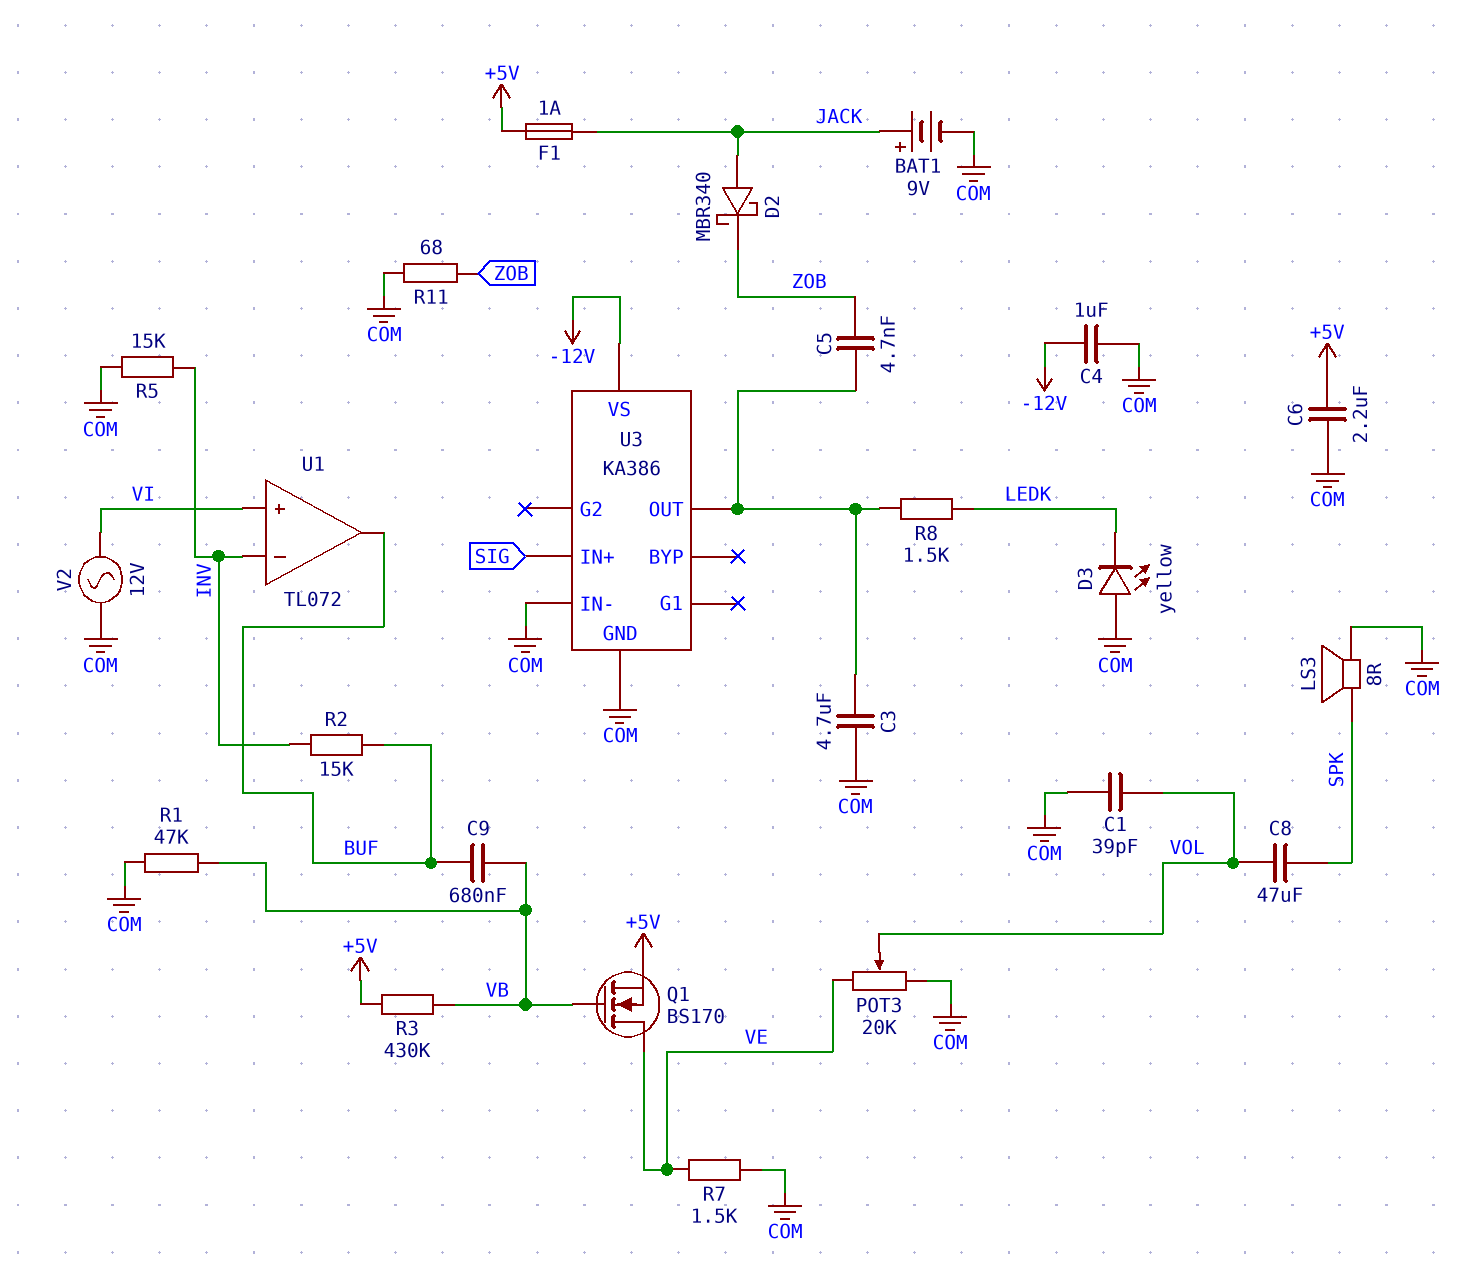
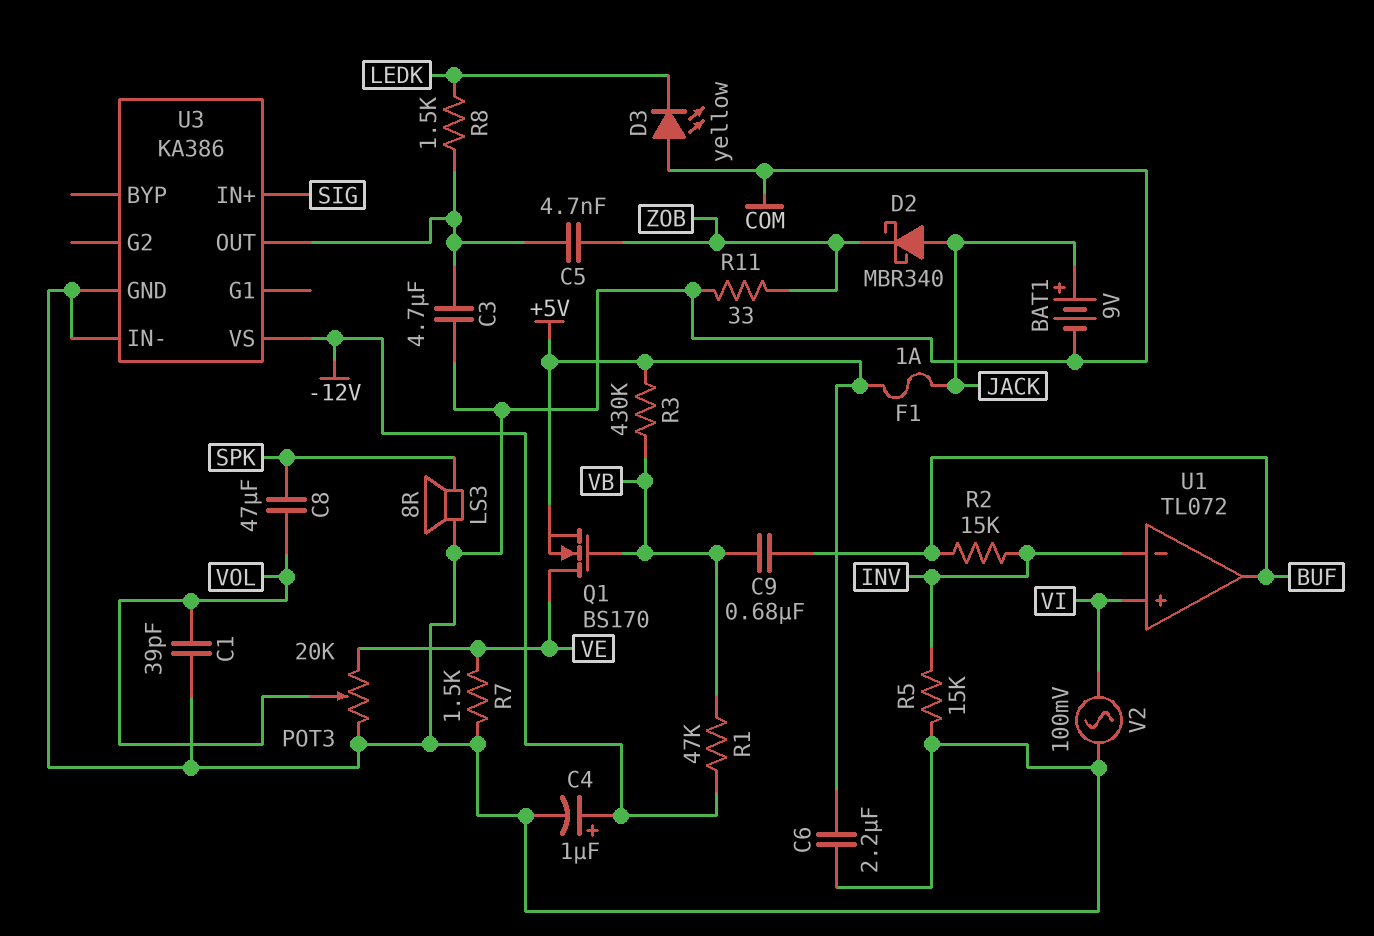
C4: 1uF (-12V, COM) -> 1uF (plus -12V, minus COM)
R1: 47k (COM, VB) -> 47k (-12V, VB)
R11: 68 (COM, ZOB) -> 33 (COM, ZOB)
V2: AC 12V (COM, VI) -> AC 100mV (COM, VI)

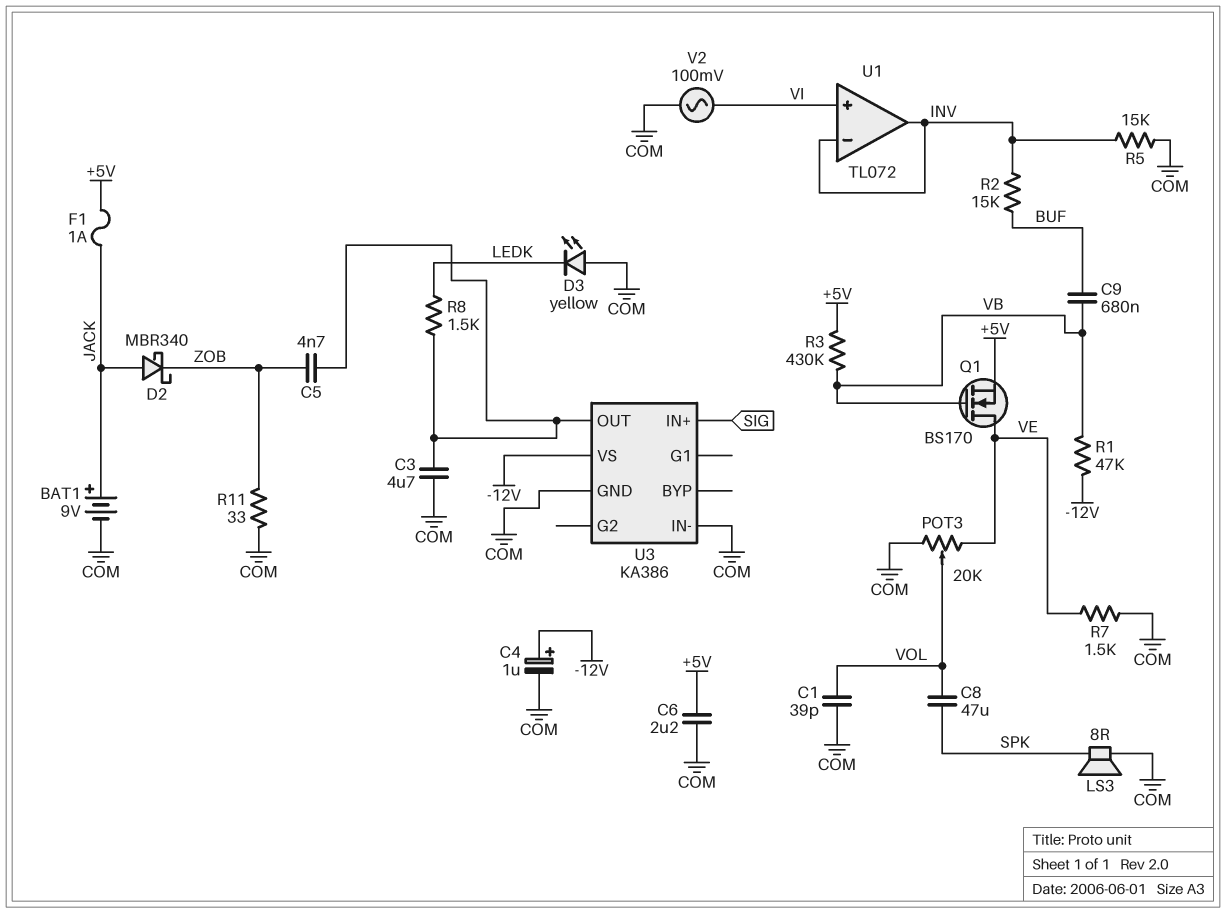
U1 pin out: BUF -> INV

